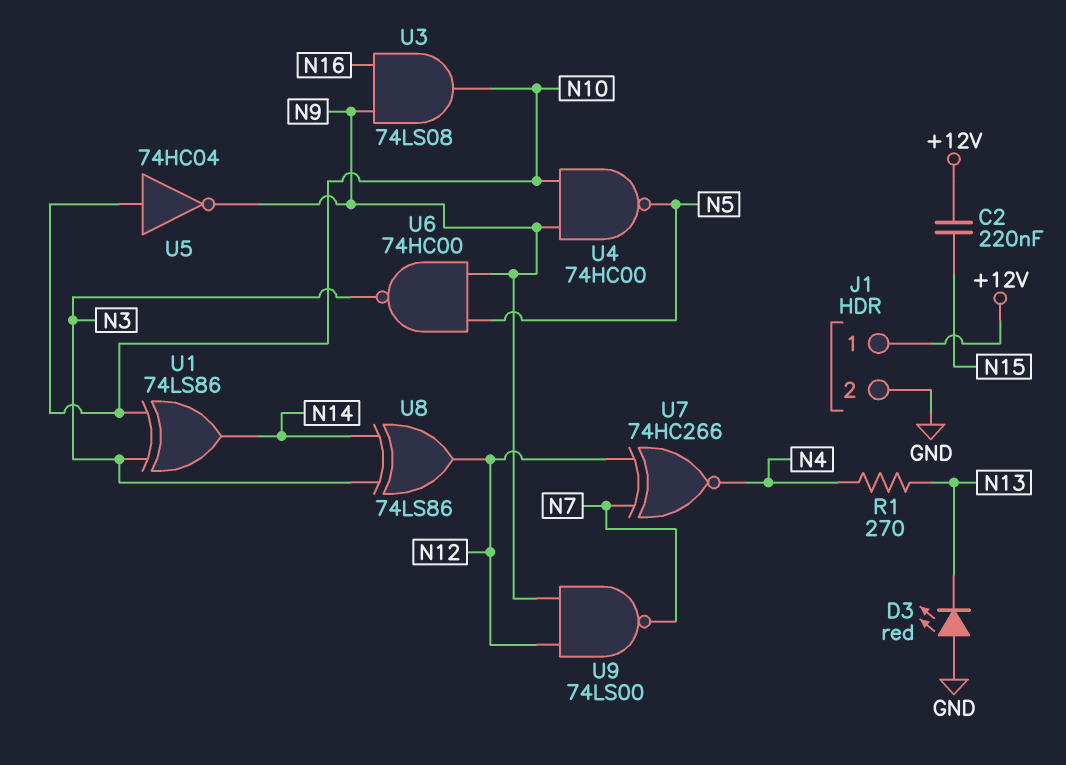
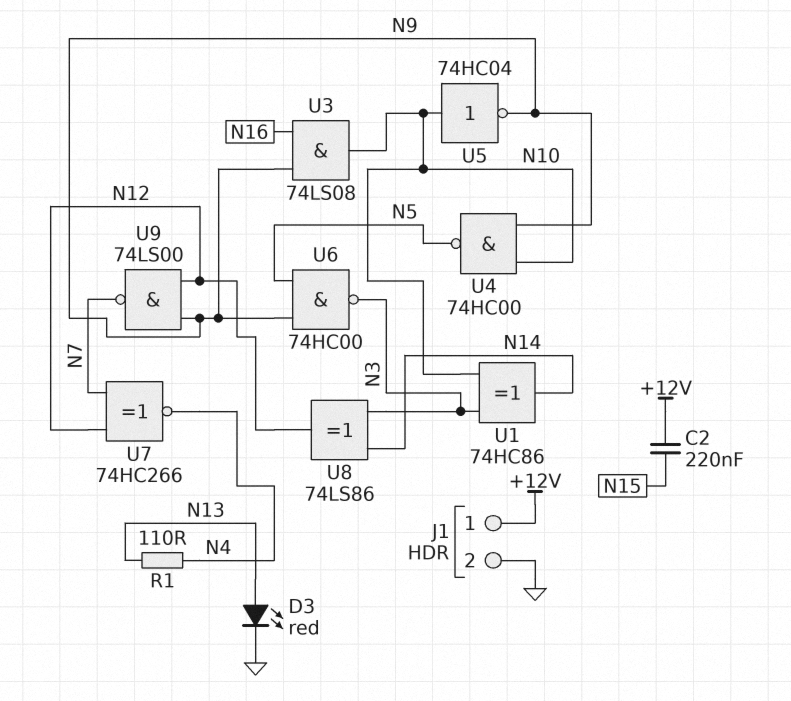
D3: LED red (A GND, K N13) -> LED red (A N13, K GND)
R1: 270 (N4, N13) -> 110 (N4, N13)
U1: XOR 74LS86 (in N3, in N10, out N14) -> XOR 74HC86 (in N3, in N10, out N14)

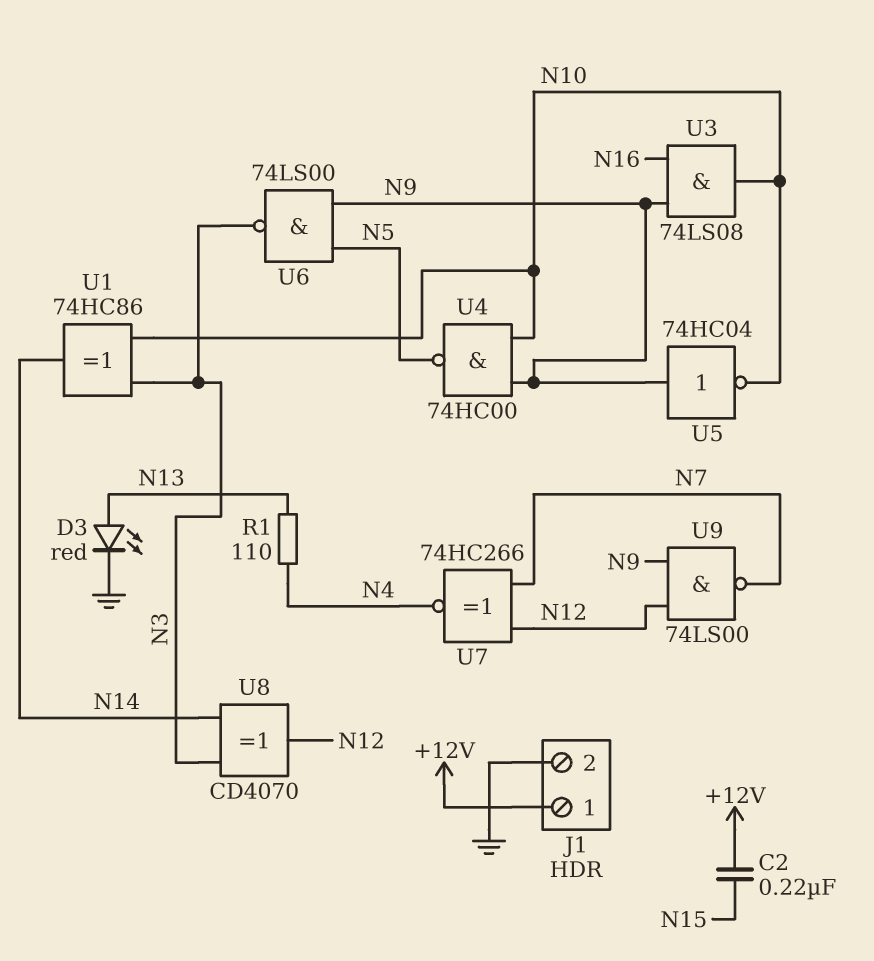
U5: NOT 74HC04 (in N10, out N9) -> NOT 74HC04 (in N9, out N10)
U6: NAND 74HC00 (in N5, in N9, out N3) -> NAND 74LS00 (in N5, in N9, out N3)
U8: XOR 74LS86 (in N3, in N14, out N12) -> XOR CD4070 (in N3, in N14, out N12)

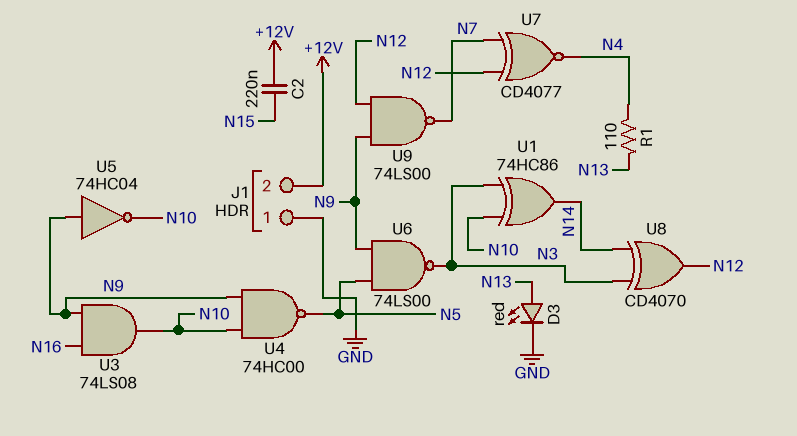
J1 pin 1: +12V -> GND
J1 pin 2: GND -> +12V
U7: XNOR 74HC266 (in N7, in N12, out N4) -> XNOR CD4077 (in N7, in N12, out N4)

